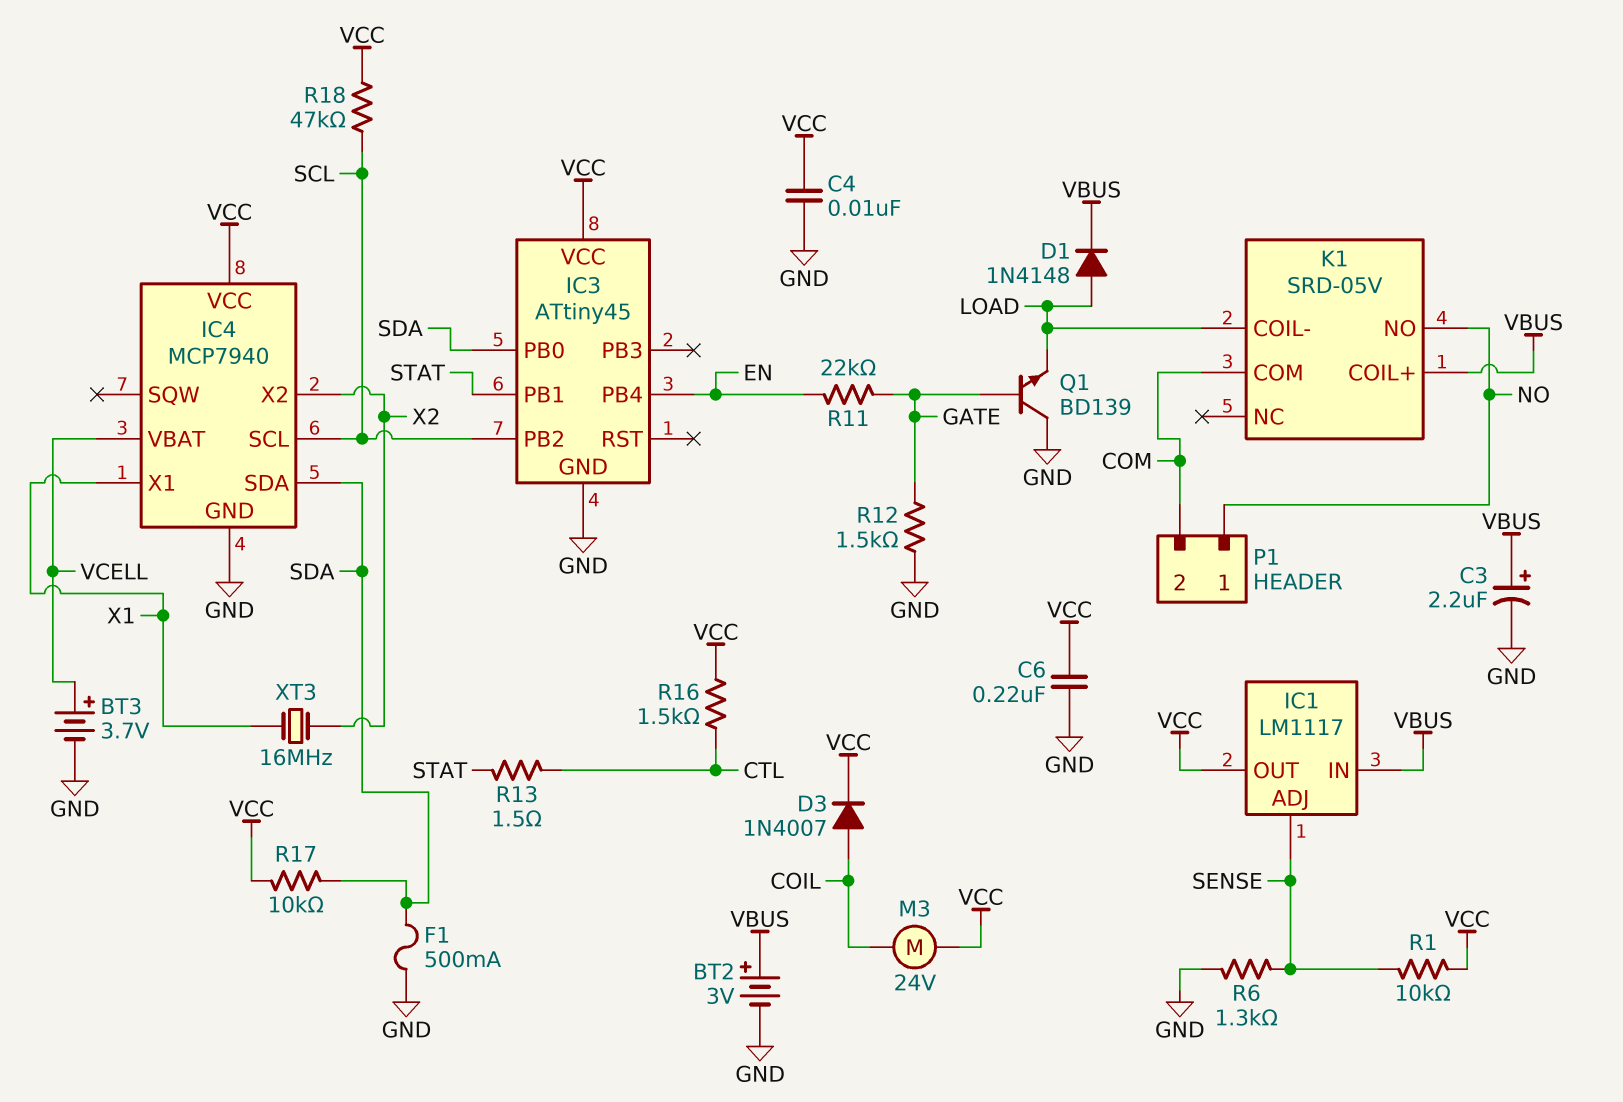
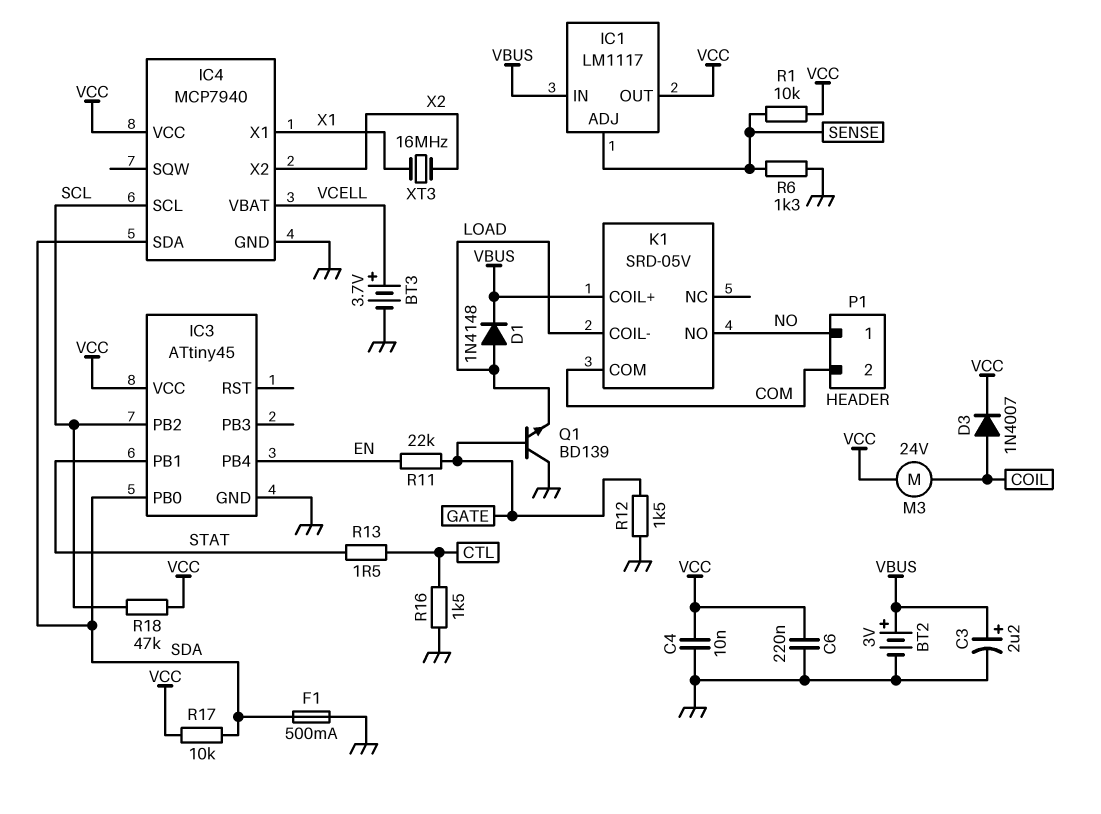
R16: 1.5k (CTL, VCC) -> 1.5k (CTL, GND)

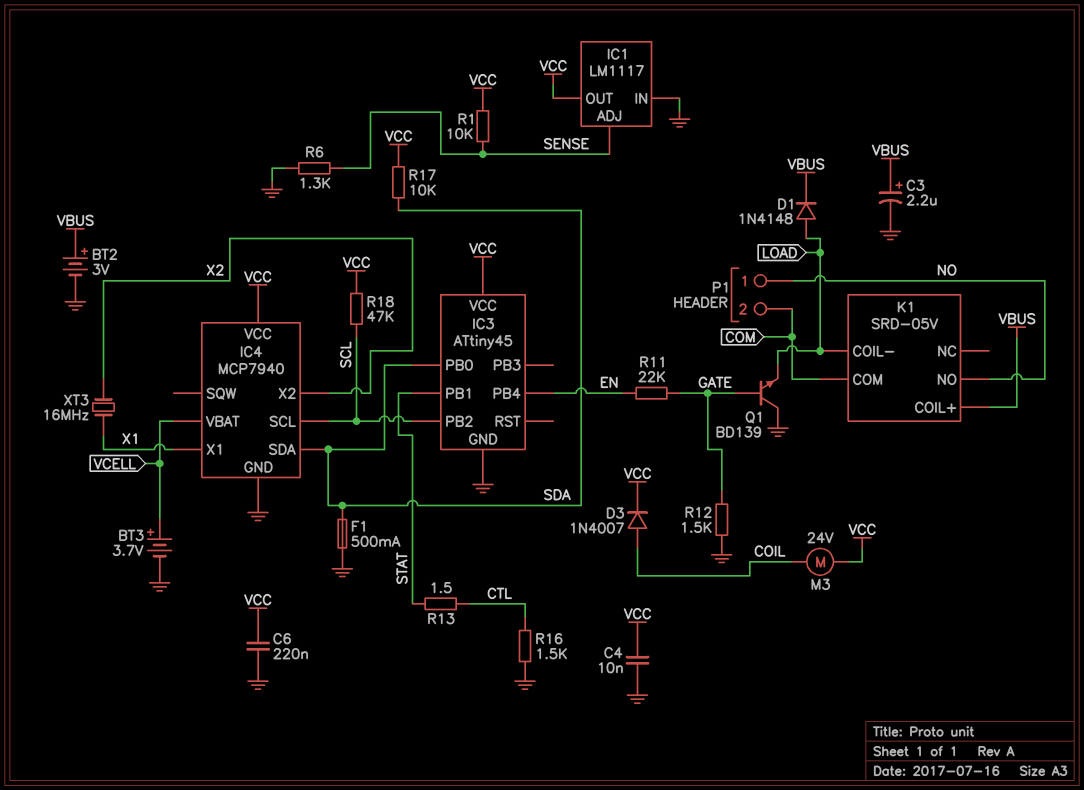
IC1 pin IN: VBUS -> GND

